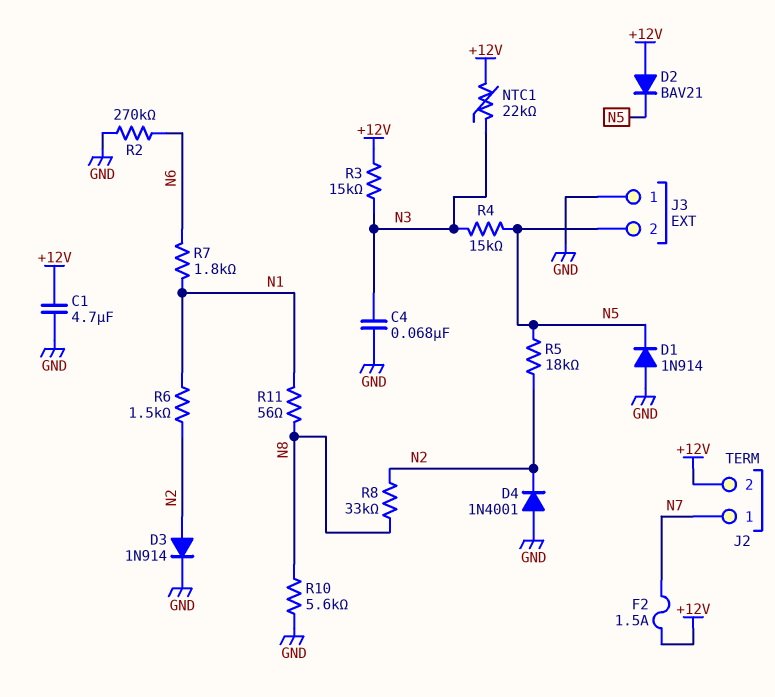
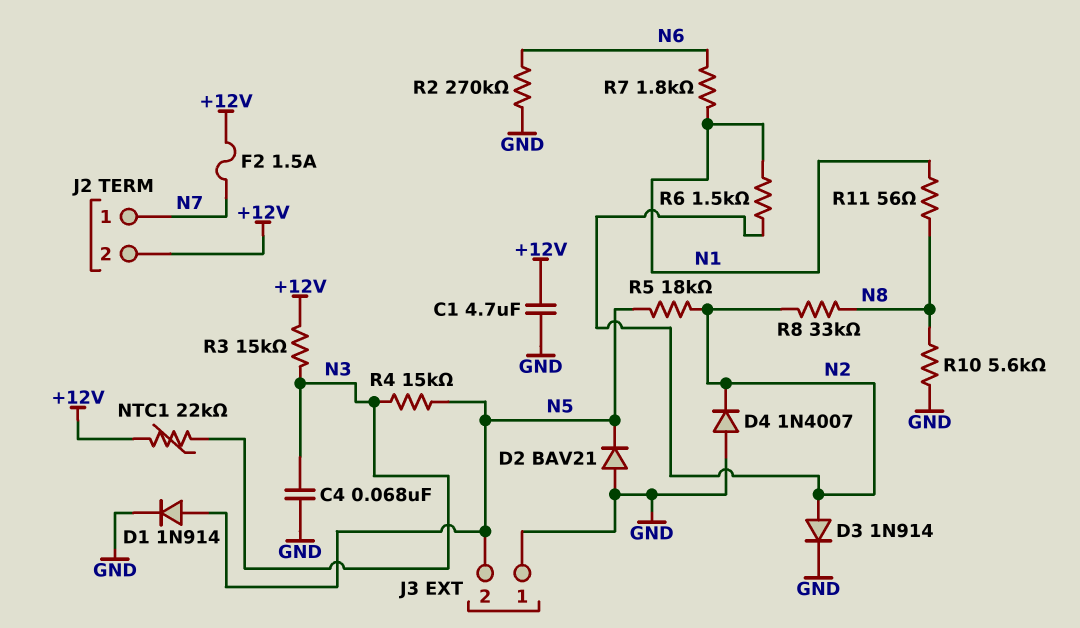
D1: diode 1N914 (A GND, K N5) -> diode 1N914 (A N5, K GND)
D2: diode BAV21 (A +12V, K N5) -> diode BAV21 (A GND, K N5)
D4: diode 1N4001 (A GND, K N2) -> diode 1N4007 (A GND, K N2)

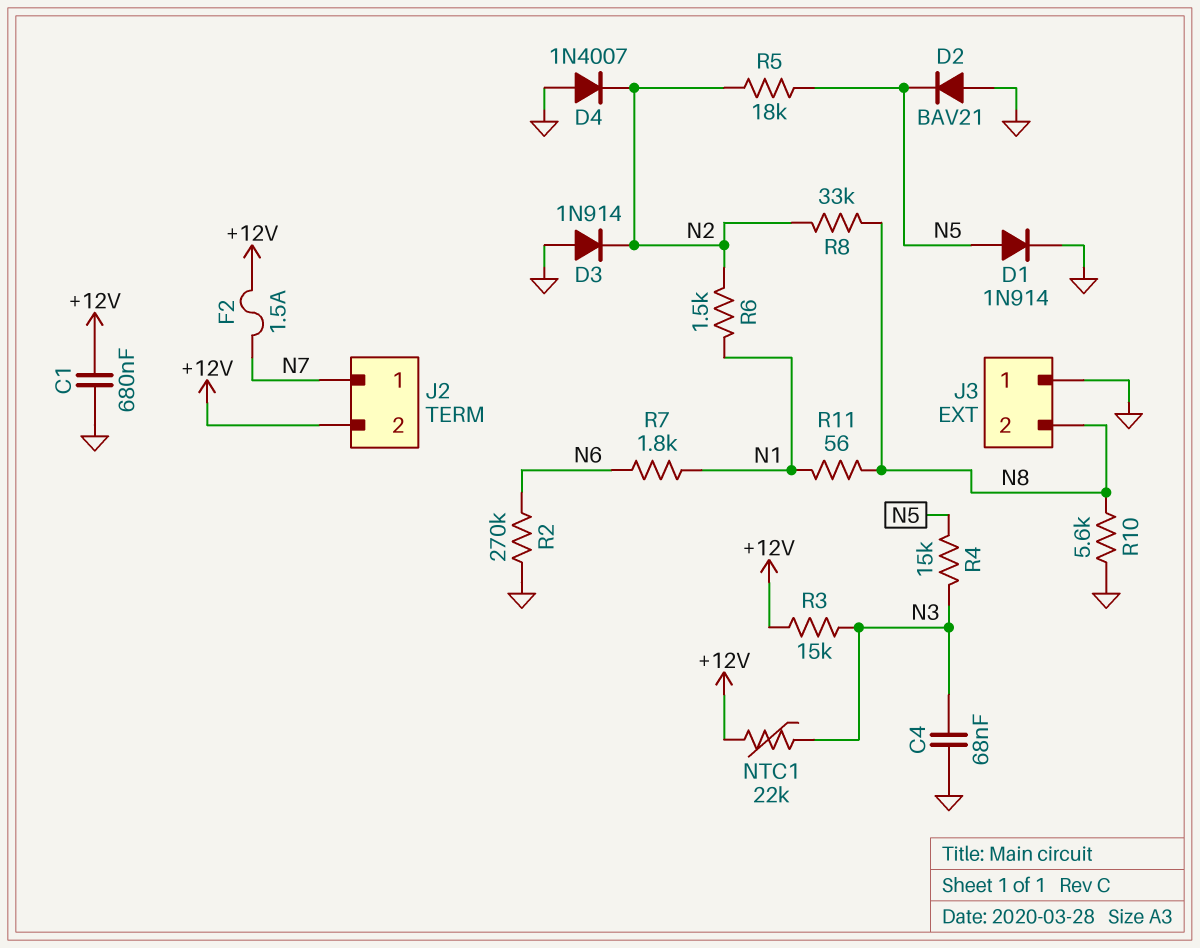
C1: 4.7uF (+12V, GND) -> 680nF (+12V, GND)
D3: diode 1N914 (A N2, K GND) -> diode 1N914 (A GND, K N2)
J3 pin 2: N5 -> N8

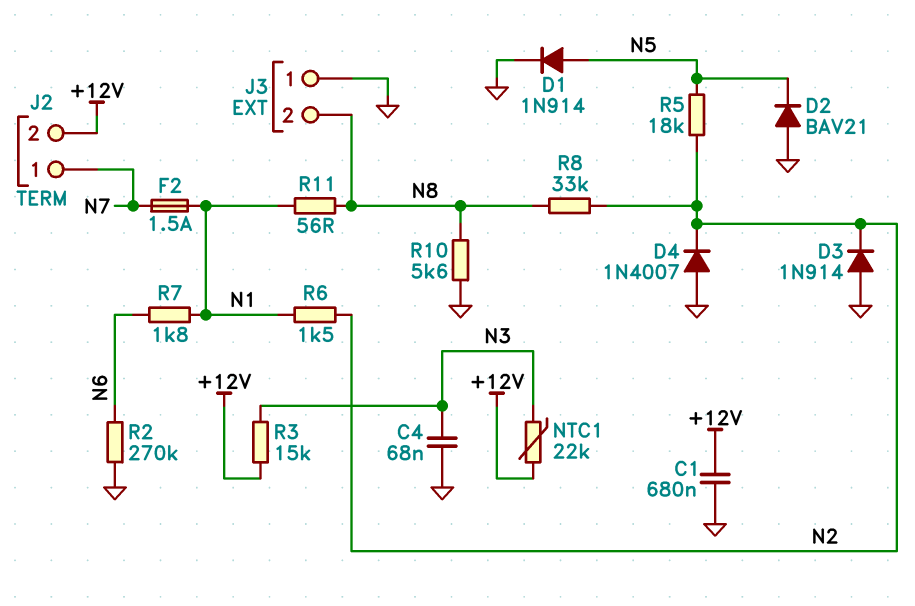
F2: 1.5A (+12V, N7) -> 1.5A (N1, N7)
R4: 15k (N3, N5) -> none

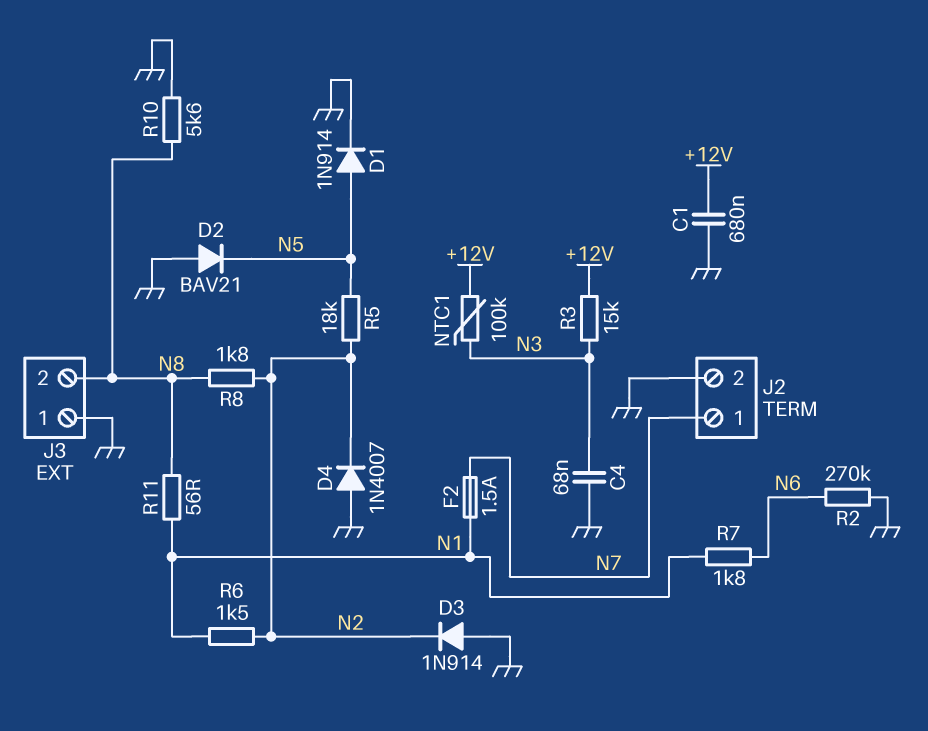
J2 pin 2: +12V -> GND
NTC1: 22k (+12V, N3) -> 100k (+12V, N3)
R8: 33k (N2, N8) -> 1.8k (N2, N8)

